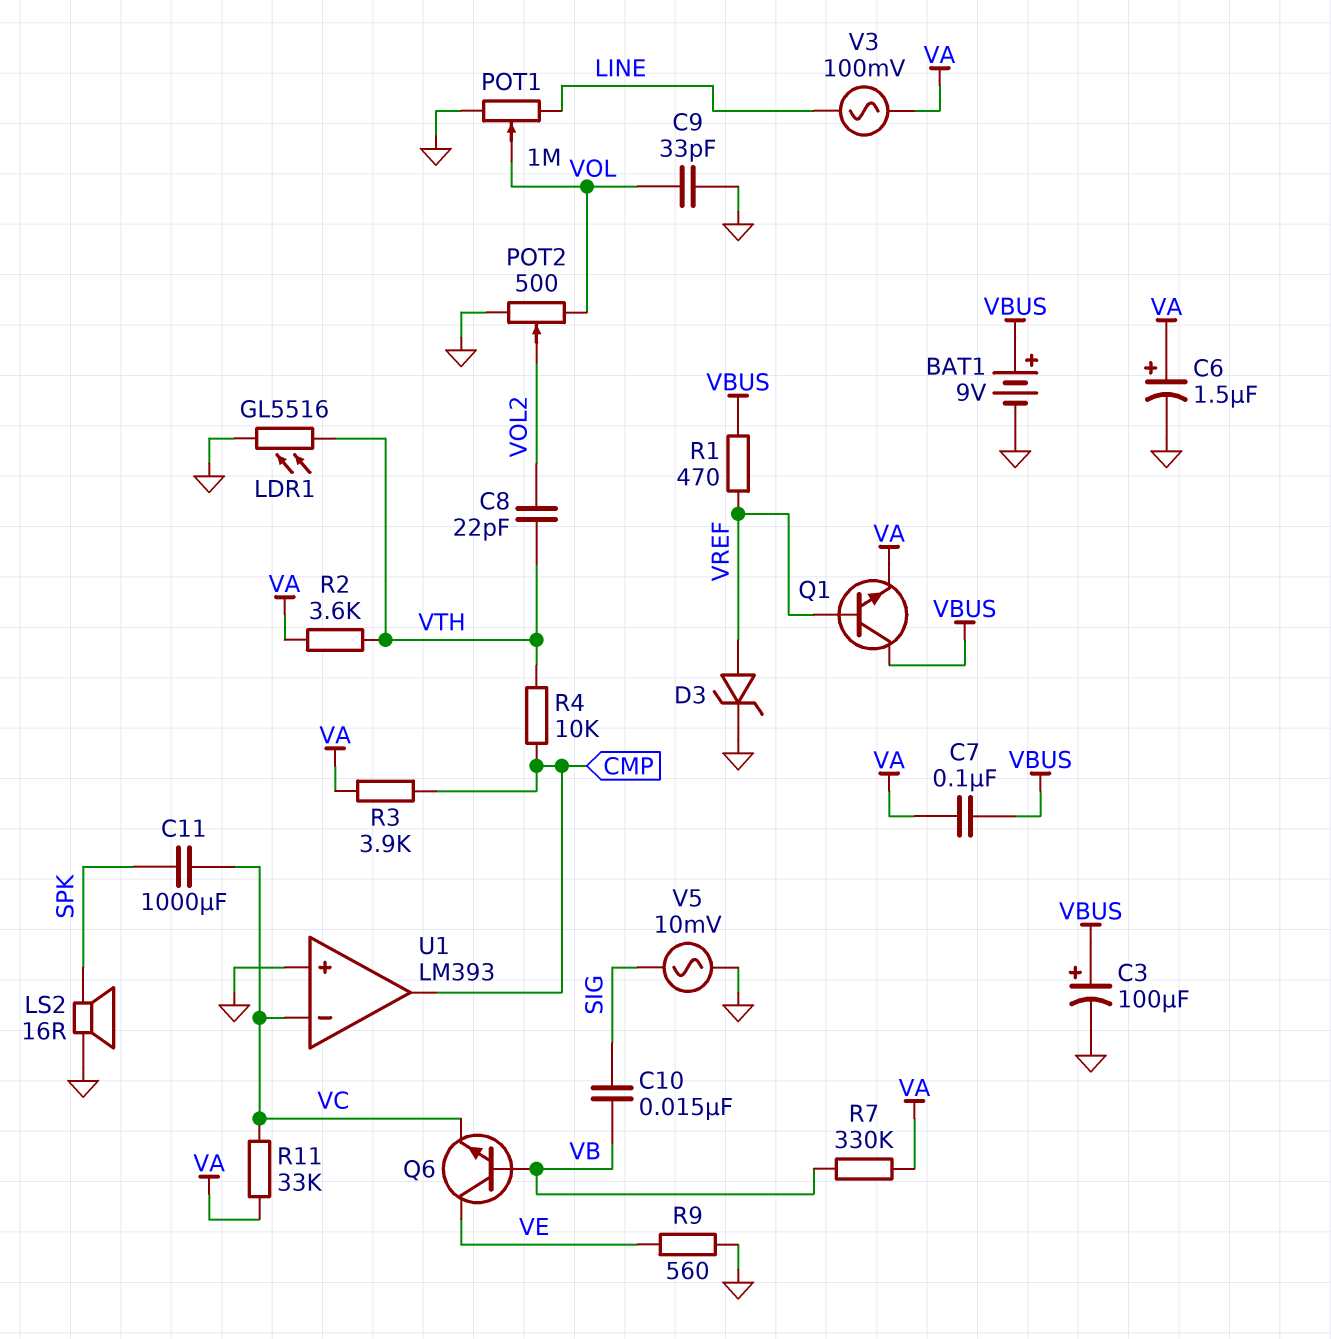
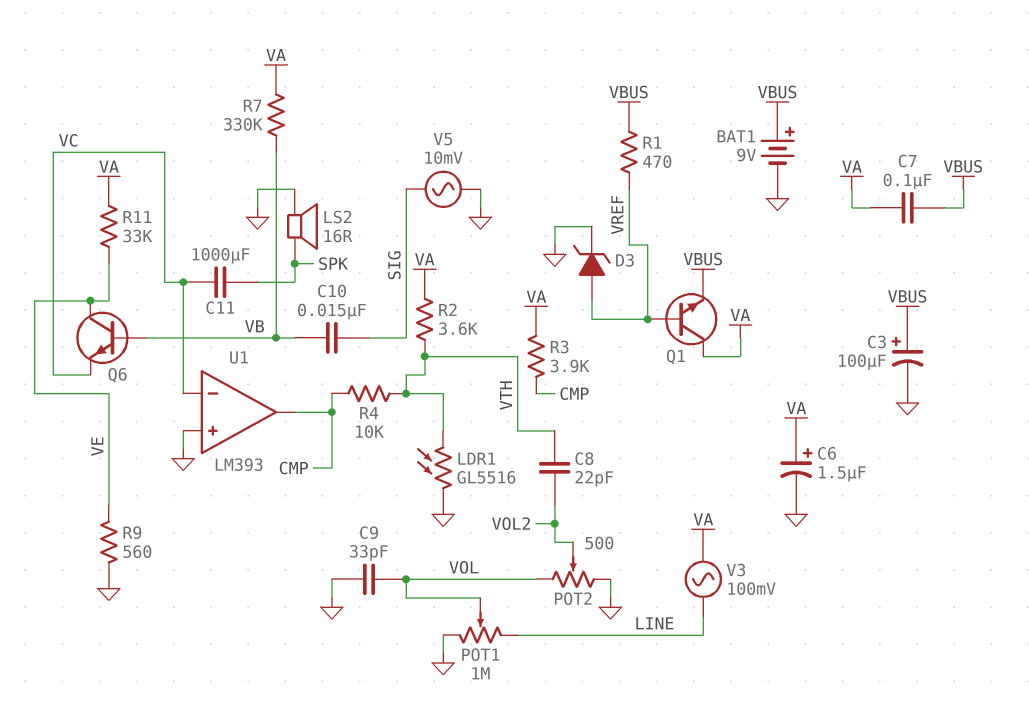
Q1: NPN (B VREF, C VBUS, E VA) -> NPN (B VREF, C VA, E VBUS)
R11: 33k (VA, VC) -> 33k (VA, VE)

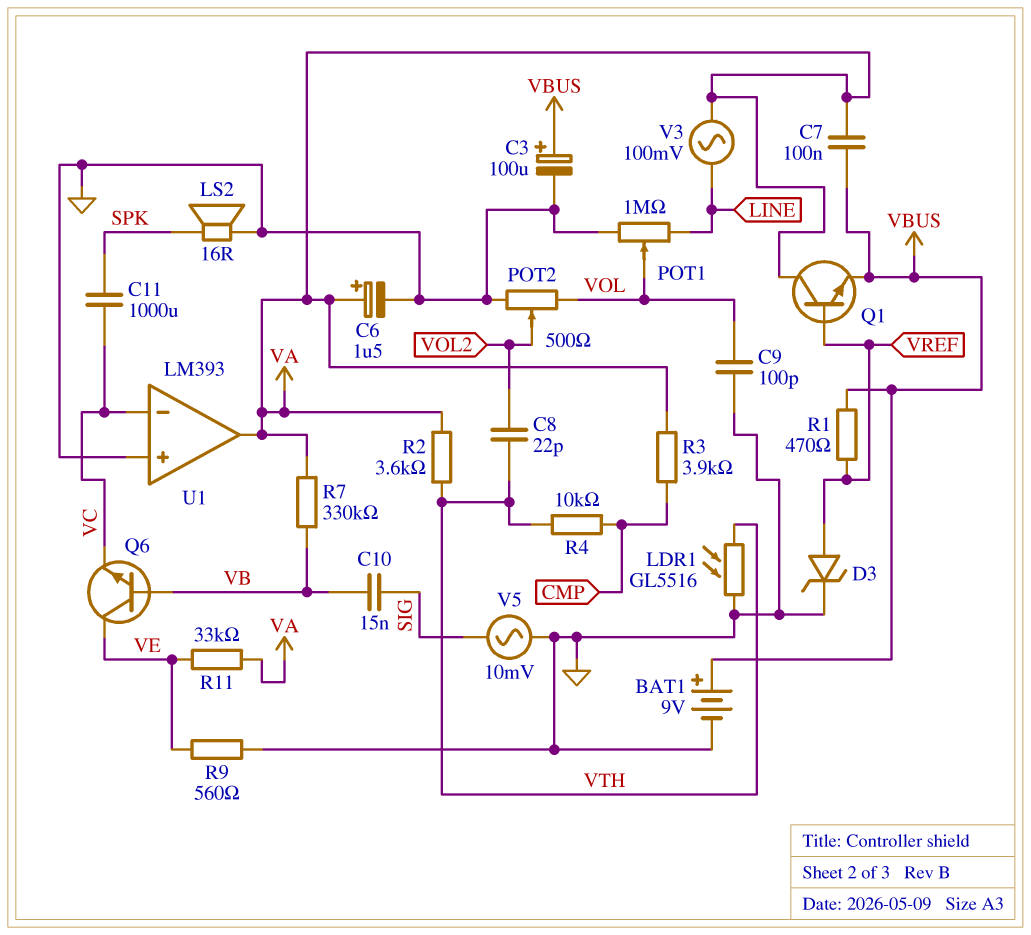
C9: 33pF (GND, VOL) -> 100pF (GND, VOL)
U1 pin out: CMP -> VA

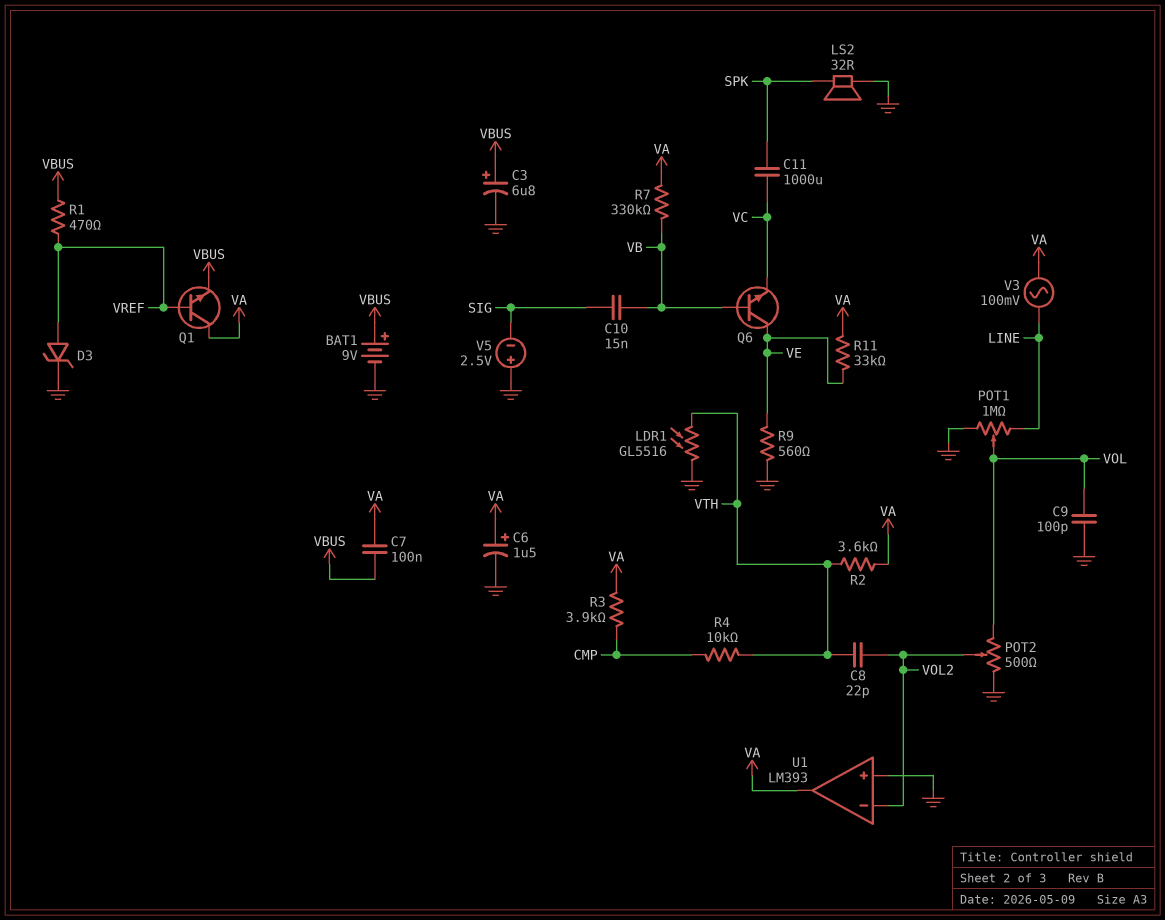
C3: 100uF (plus VBUS, minus GND) -> 6.8uF (plus VBUS, minus GND)
LS2: speaker 16R (GND, SPK) -> speaker 32R (GND, SPK)
U1 pin in-: VC -> VOL2
V5: AC 10mV (GND, SIG) -> 2.5V (plus GND, minus SIG)

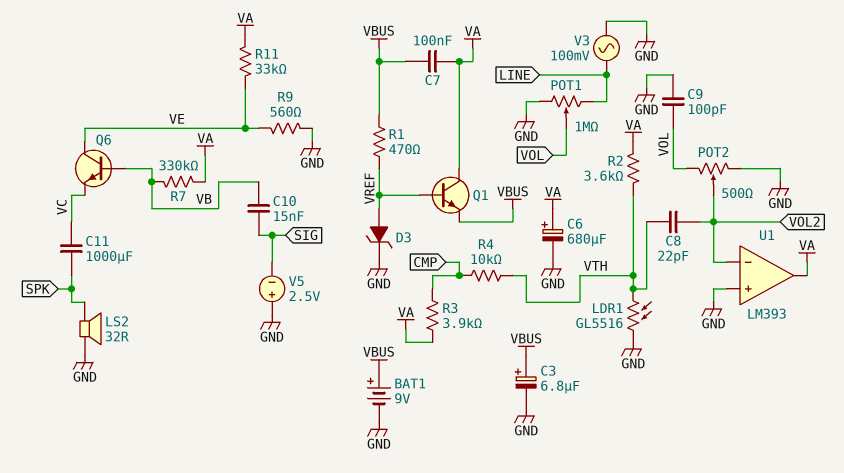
C6: 1.5uF (plus VA, minus GND) -> 680uF (plus VA, minus GND)
V3: AC 100mV (LINE, VA) -> AC 100mV (GND, LINE)

